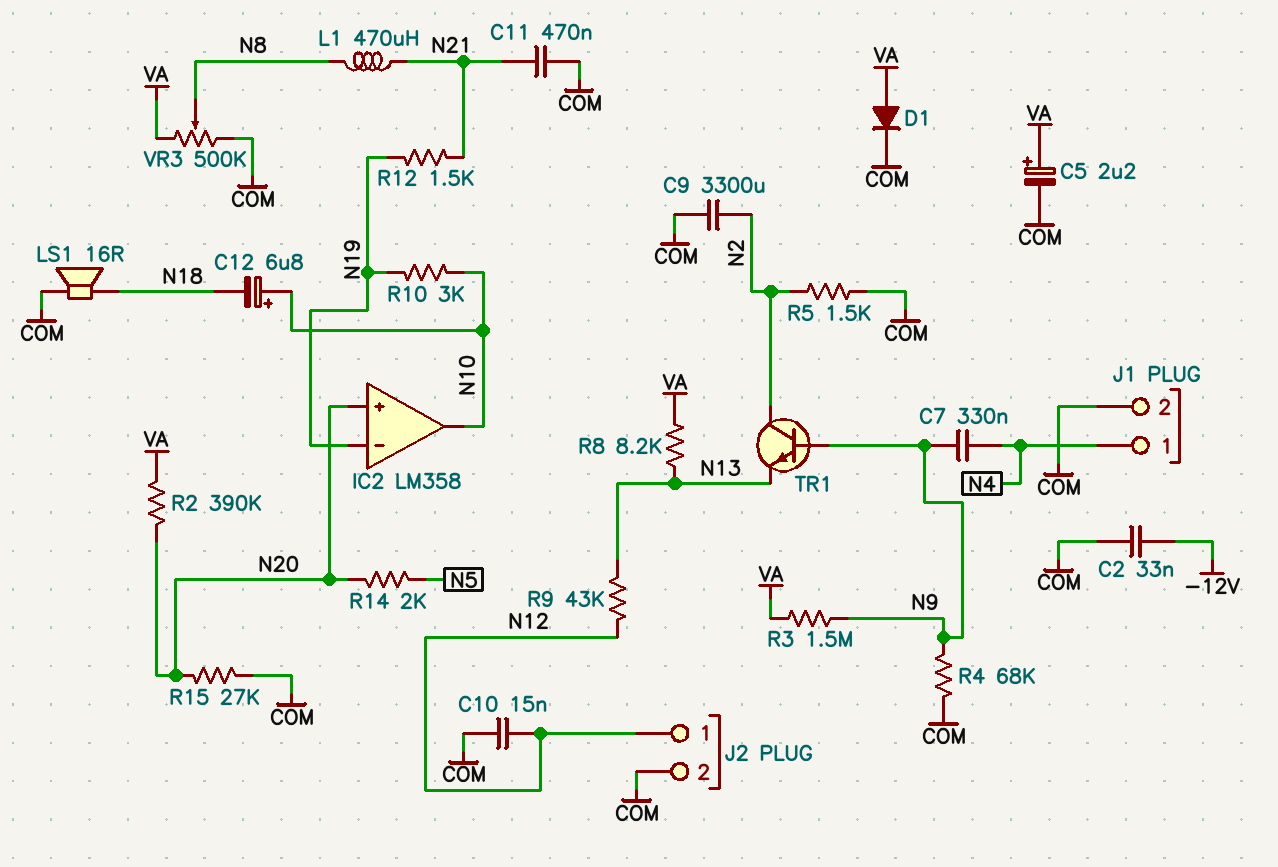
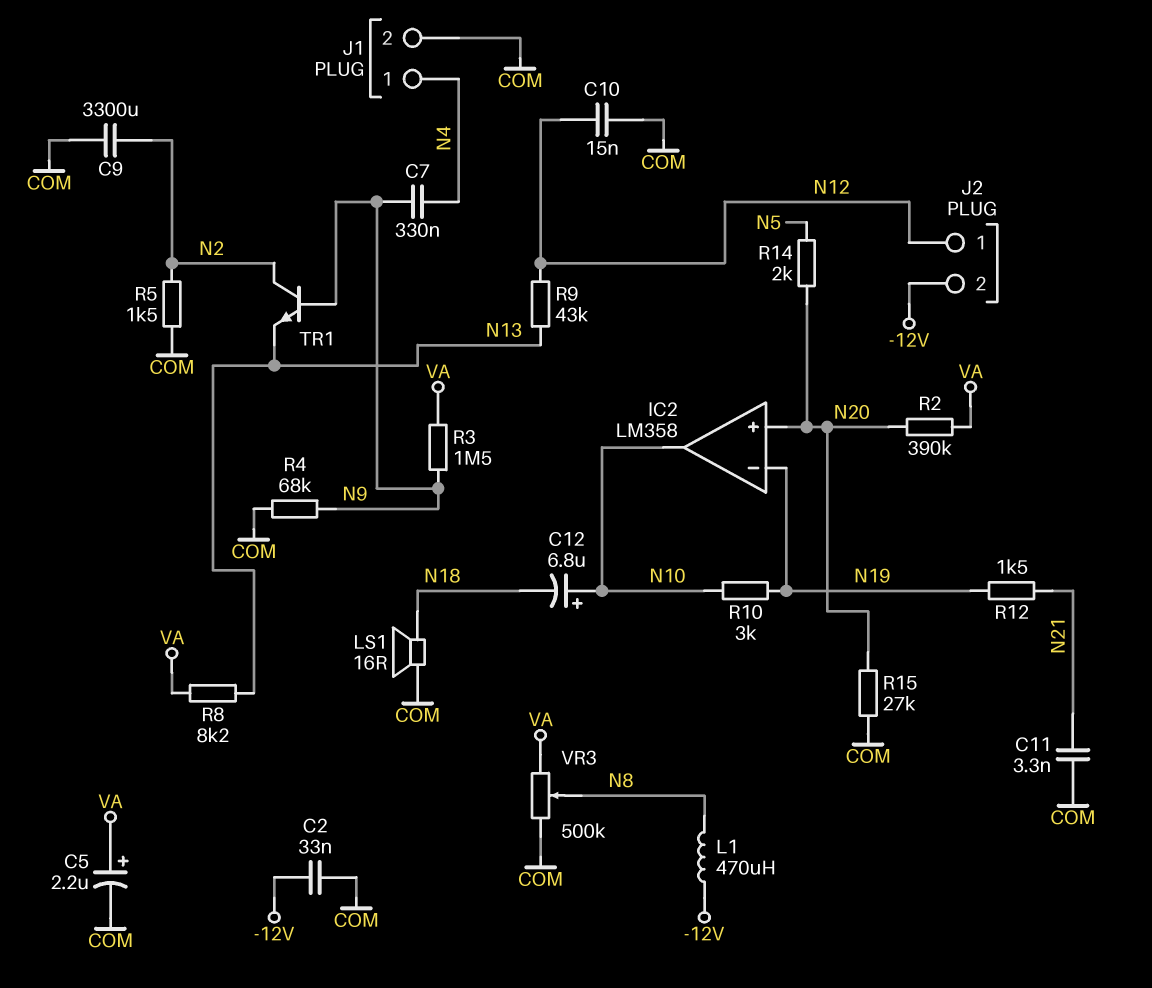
C11: 470nF (COM, N21) -> 3.3nF (COM, N21)
D1: diode (A VA, K COM) -> none
J2 pin 2: COM -> -12V
L1: 470uH (N8, N21) -> 470uH (-12V, N8)

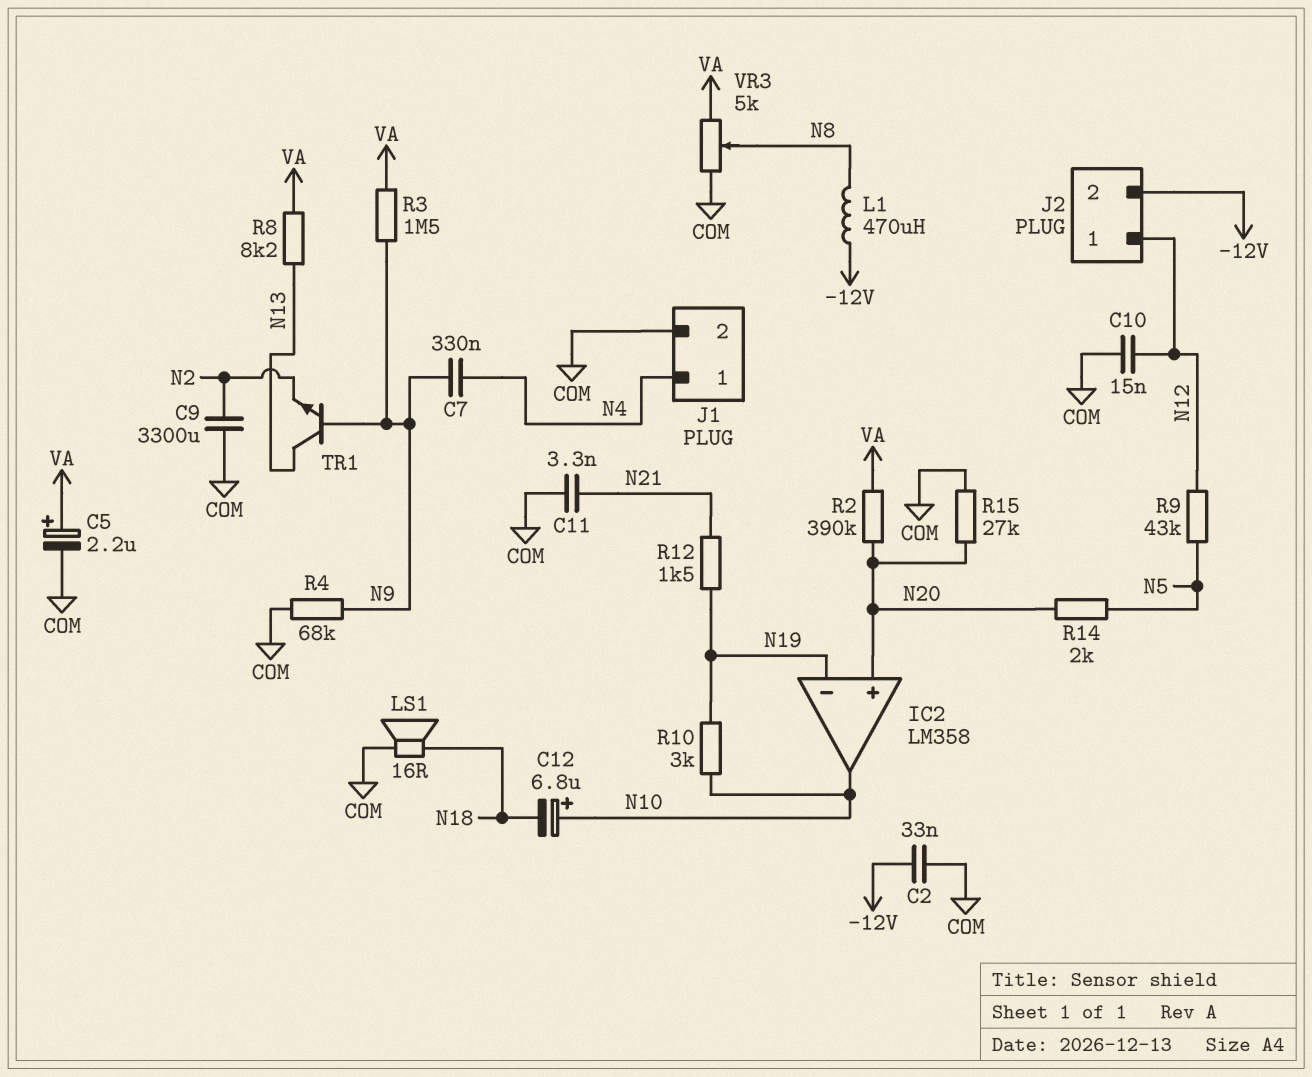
R5: 1.5k (COM, N2) -> none
R9: 43k (N12, N13) -> 43k (N5, N12)
TR1: NPN (B N9, C N2, E N13) -> NPN (B N9, C N13, E N2)
VR3: 500k (COM, VA, wiper N8) -> 5k (COM, VA, wiper N8)

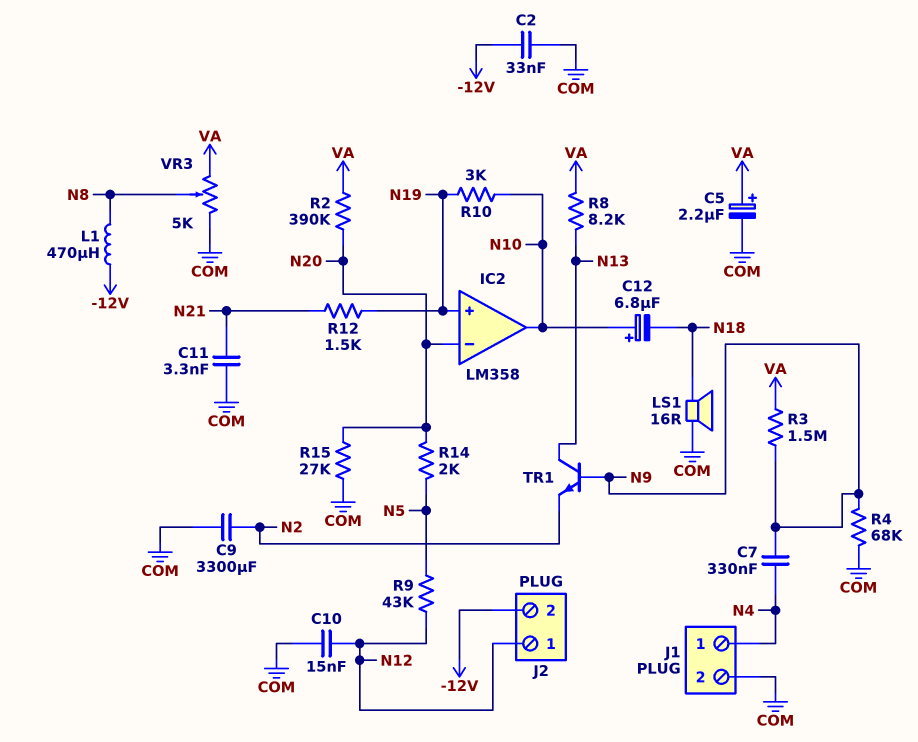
IC2 pin in+: N20 -> N19
IC2 pin in-: N19 -> N20

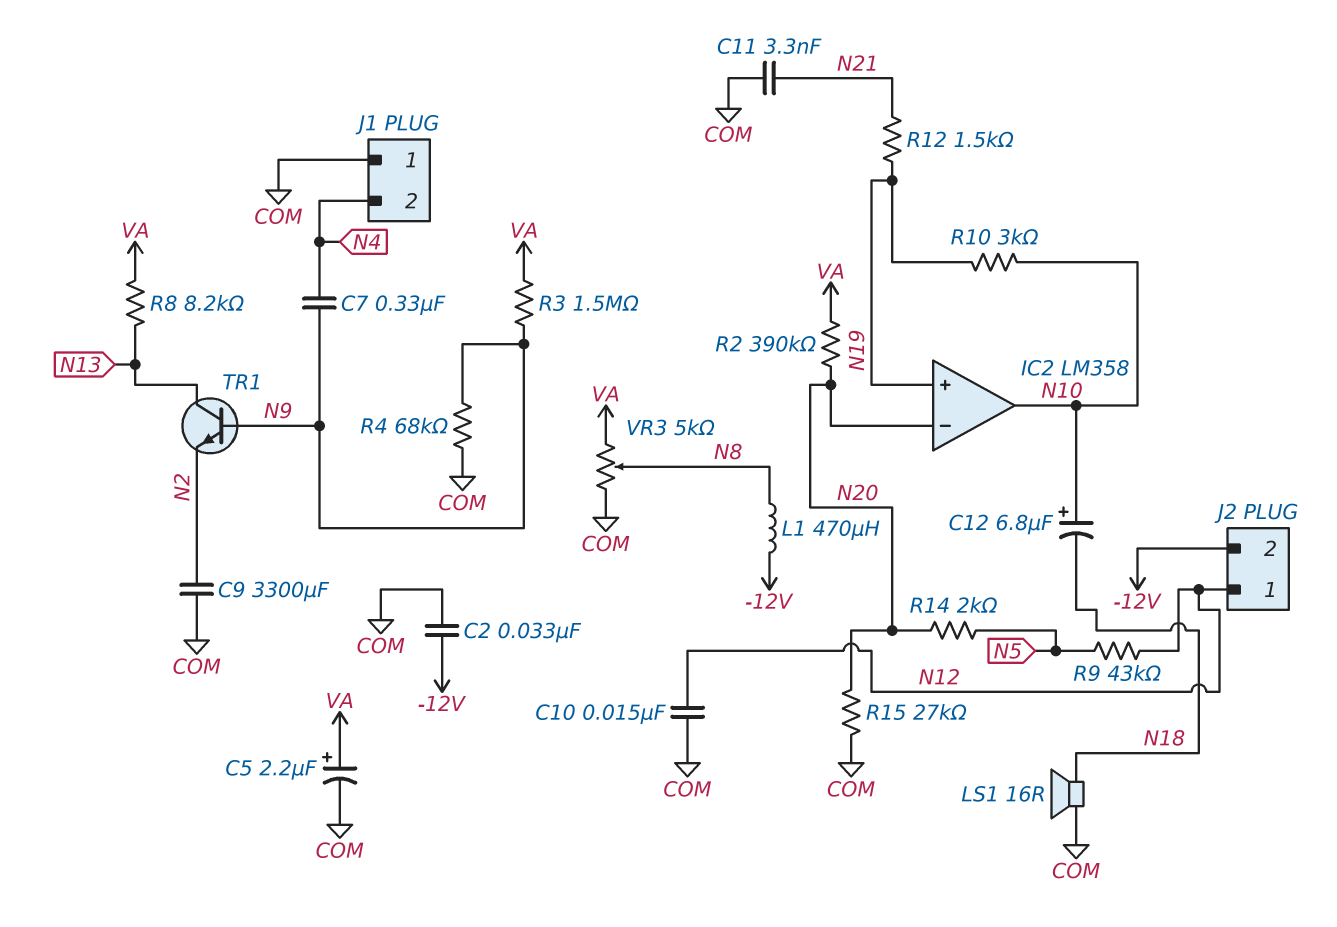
J1 pin 1: N4 -> COM
J1 pin 2: COM -> N4

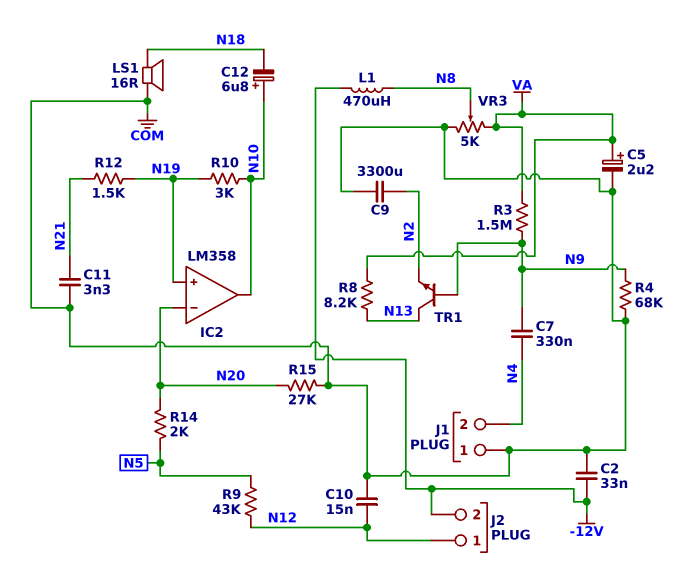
R2: 390k (N20, VA) -> none

